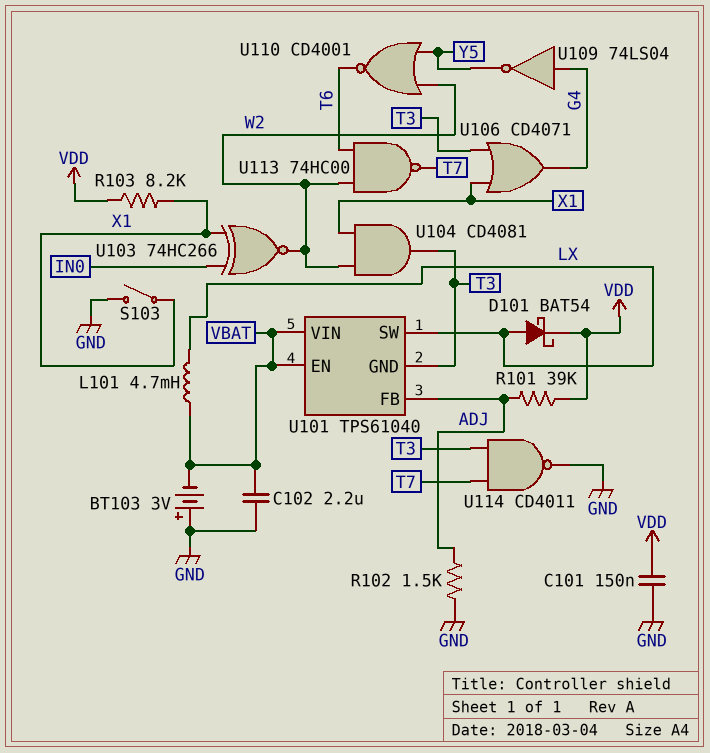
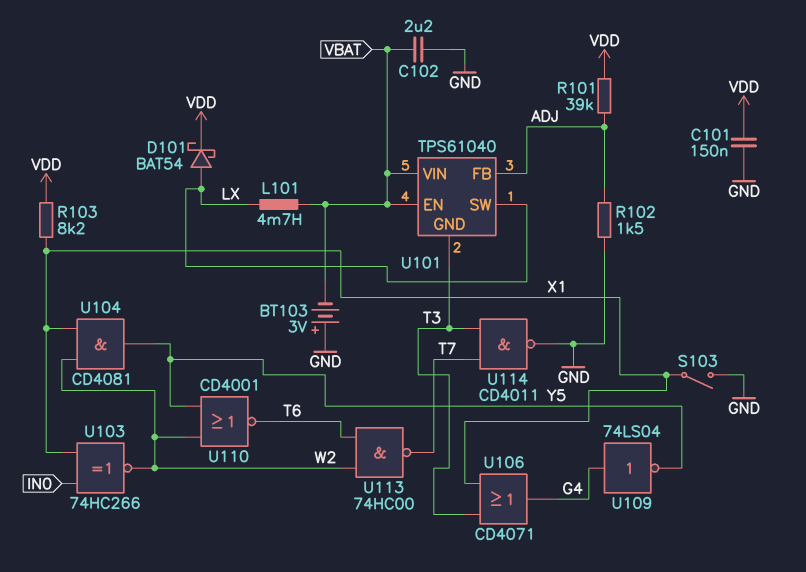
U104: AND CD4081 (in W2, in X1, out T3) -> AND CD4081 (in W2, in X1, out Y5)

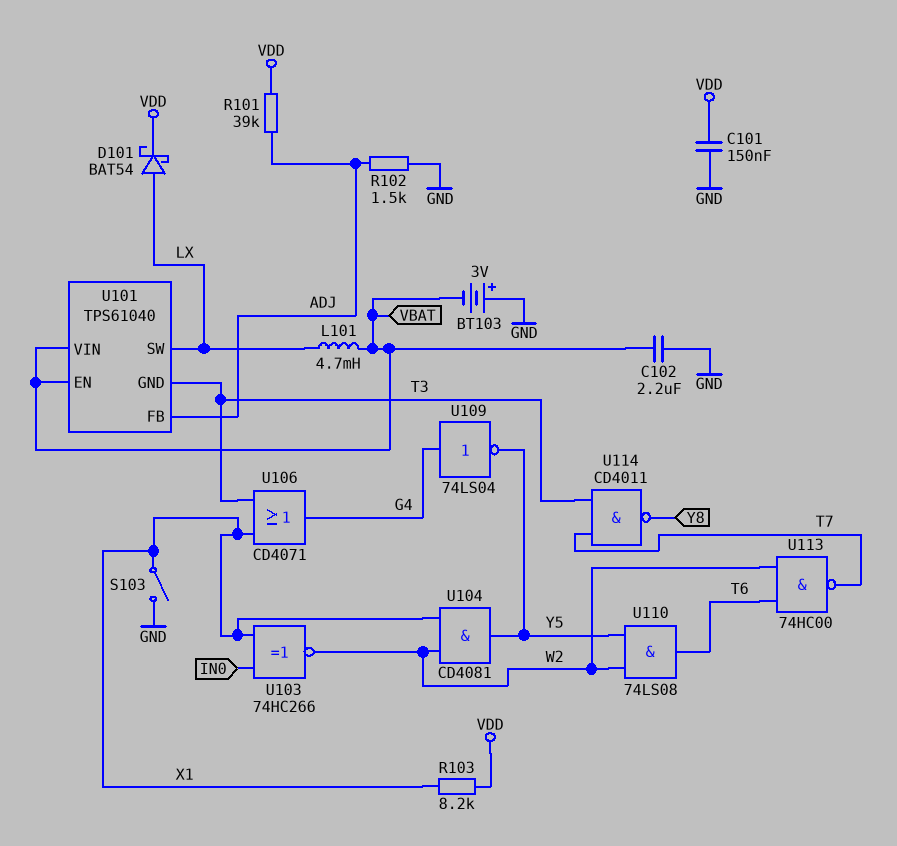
U110: NOR CD4001 (in W2, in Y5, out T6) -> AND 74LS08 (in W2, in Y5, out T6)
U114: NAND CD4011 (in T3, in T7, out GND) -> NAND CD4011 (in T3, in T7, out Y8)

